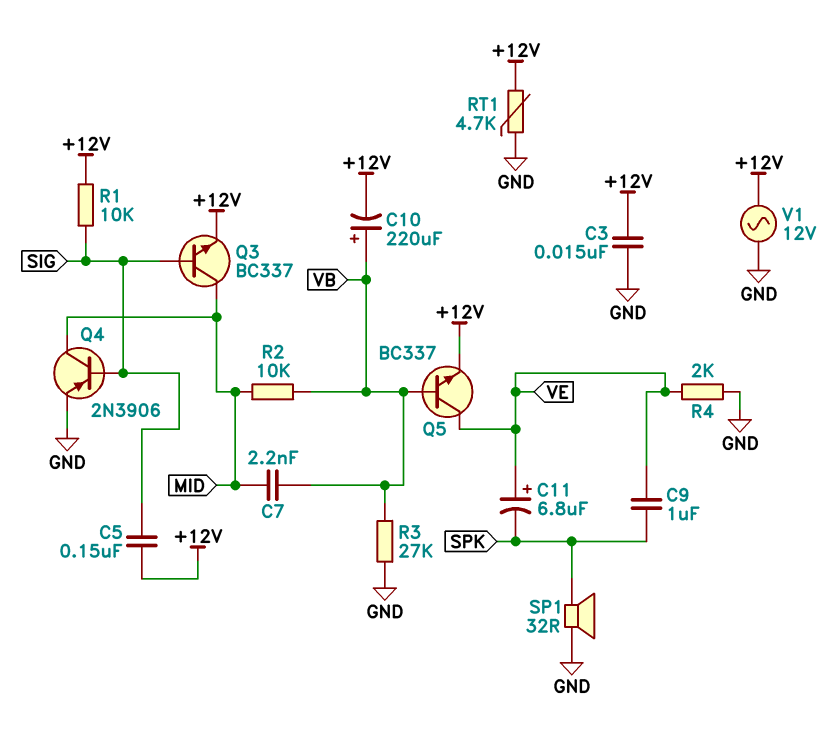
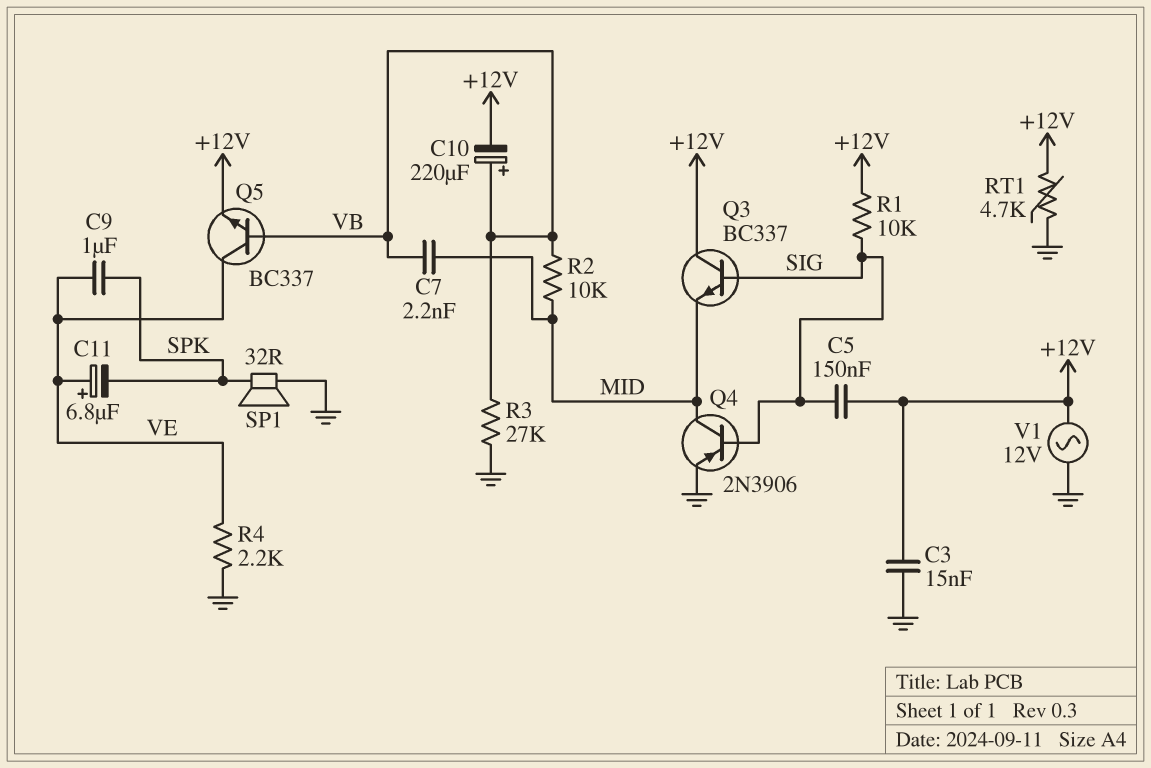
Q3: NPN BC337 (B SIG, C MID, E +12V) -> NPN BC337 (B SIG, C +12V, E MID)
R4: 2k (GND, VE) -> 2.2k (GND, VE)

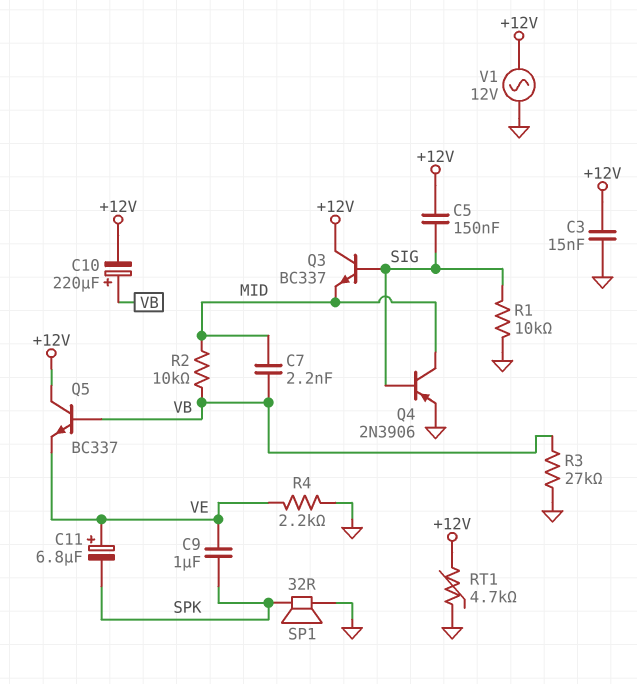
Q5: NPN BC337 (B VB, C VE, E +12V) -> NPN BC337 (B VB, C +12V, E VE)
R1: 10k (+12V, SIG) -> 10k (GND, SIG)

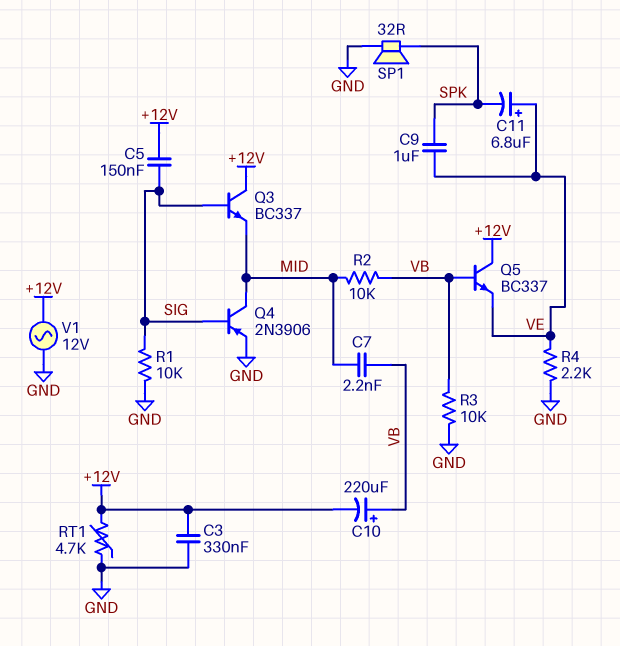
C3: 15nF (+12V, GND) -> 330nF (+12V, GND)
R3: 27k (GND, VB) -> 10k (GND, VB)

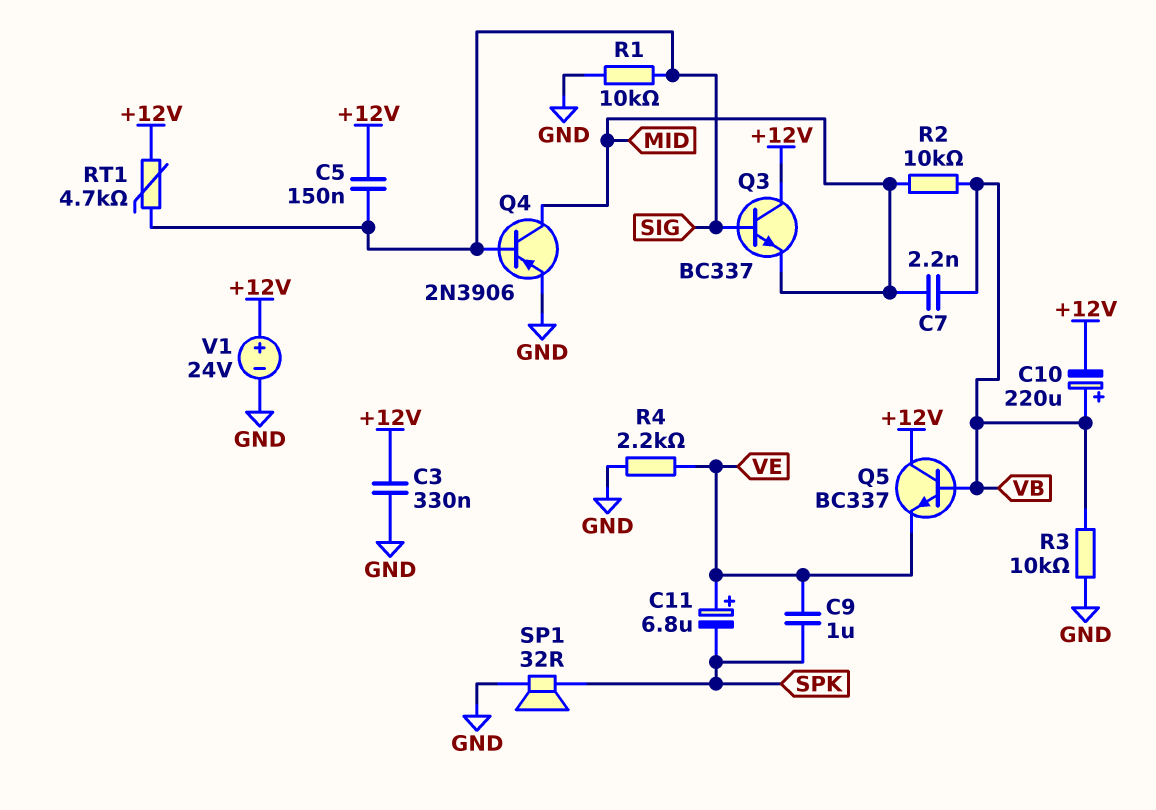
RT1: 4.7k (+12V, GND) -> 4.7k (+12V, SIG)
V1: AC 12V (+12V, GND) -> 24V (plus +12V, minus GND)

